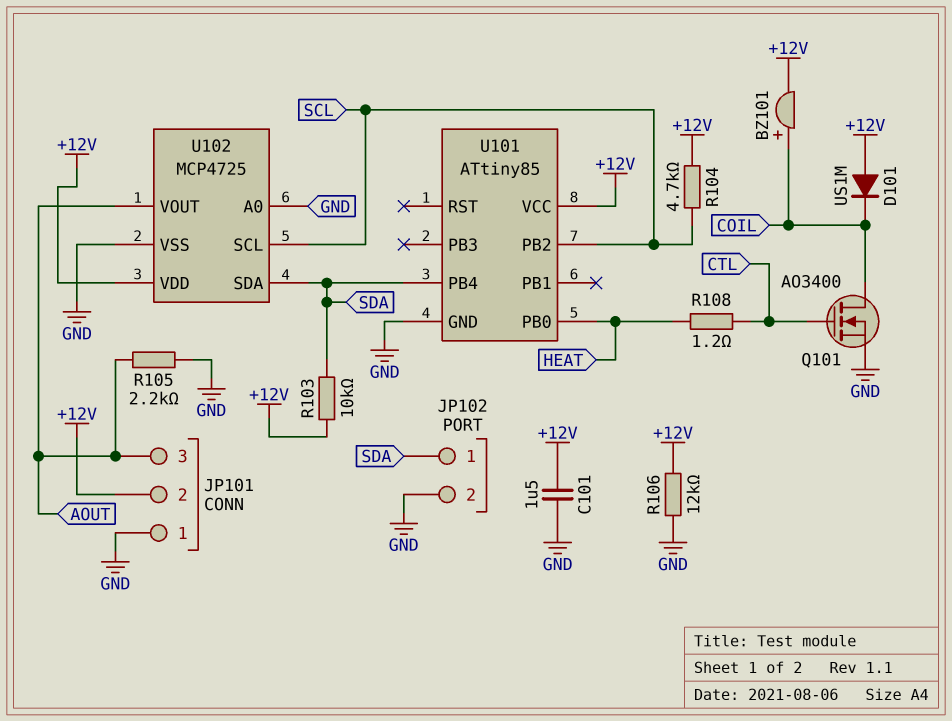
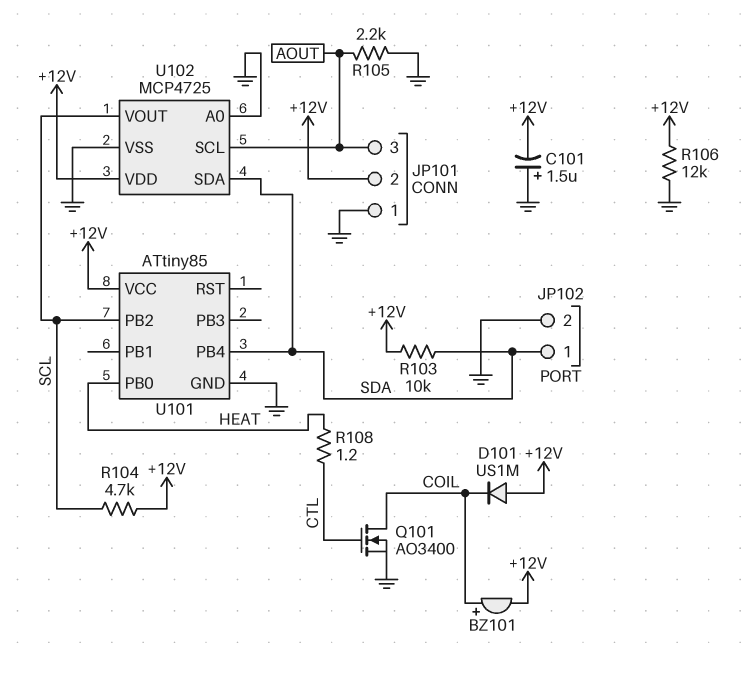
C101: 1.5uF (+12V, GND) -> 1.5uF (plus GND, minus +12V)
U102 pin SCL: SCL -> AOUT
U102 pin VOUT: AOUT -> SCL

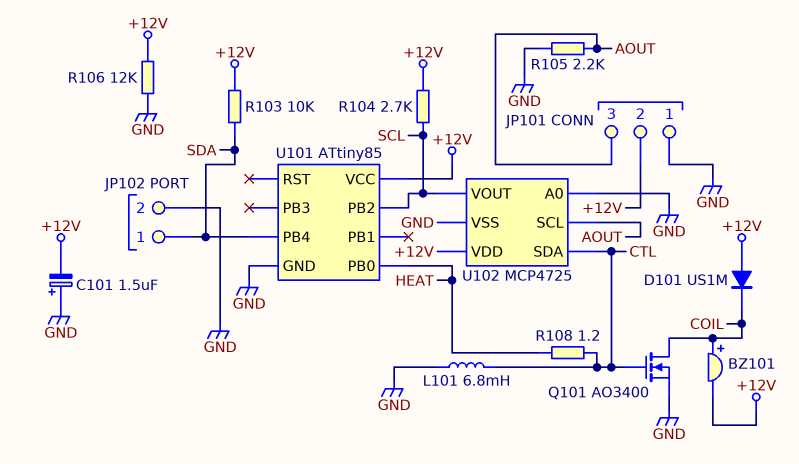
L101: none -> 6.8mH (CTL, GND)
R104: 4.7k (+12V, SCL) -> 2.7k (+12V, SCL)
U102 pin SDA: SDA -> CTL

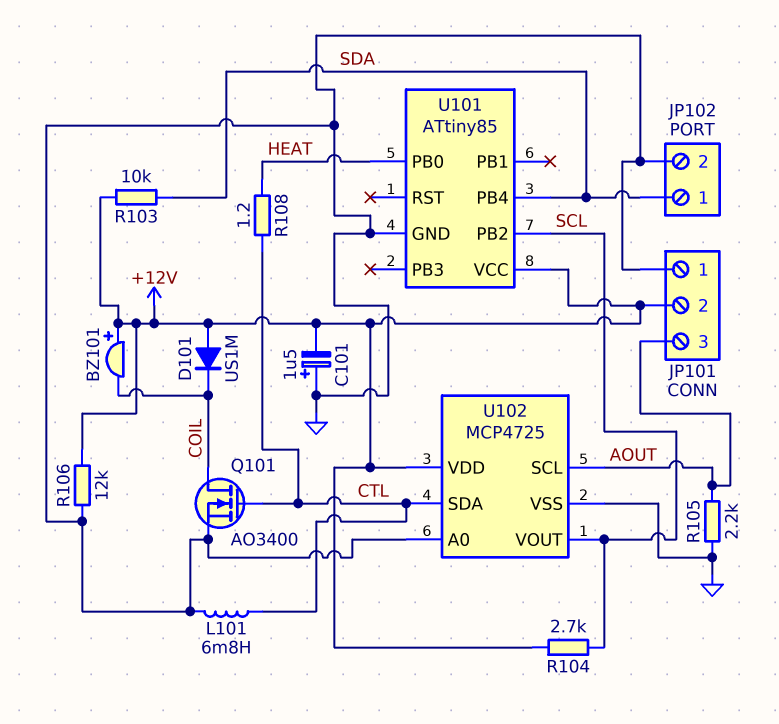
BZ101: buzzer (plus COIL, minus +12V) -> buzzer (plus +12V, minus COIL)

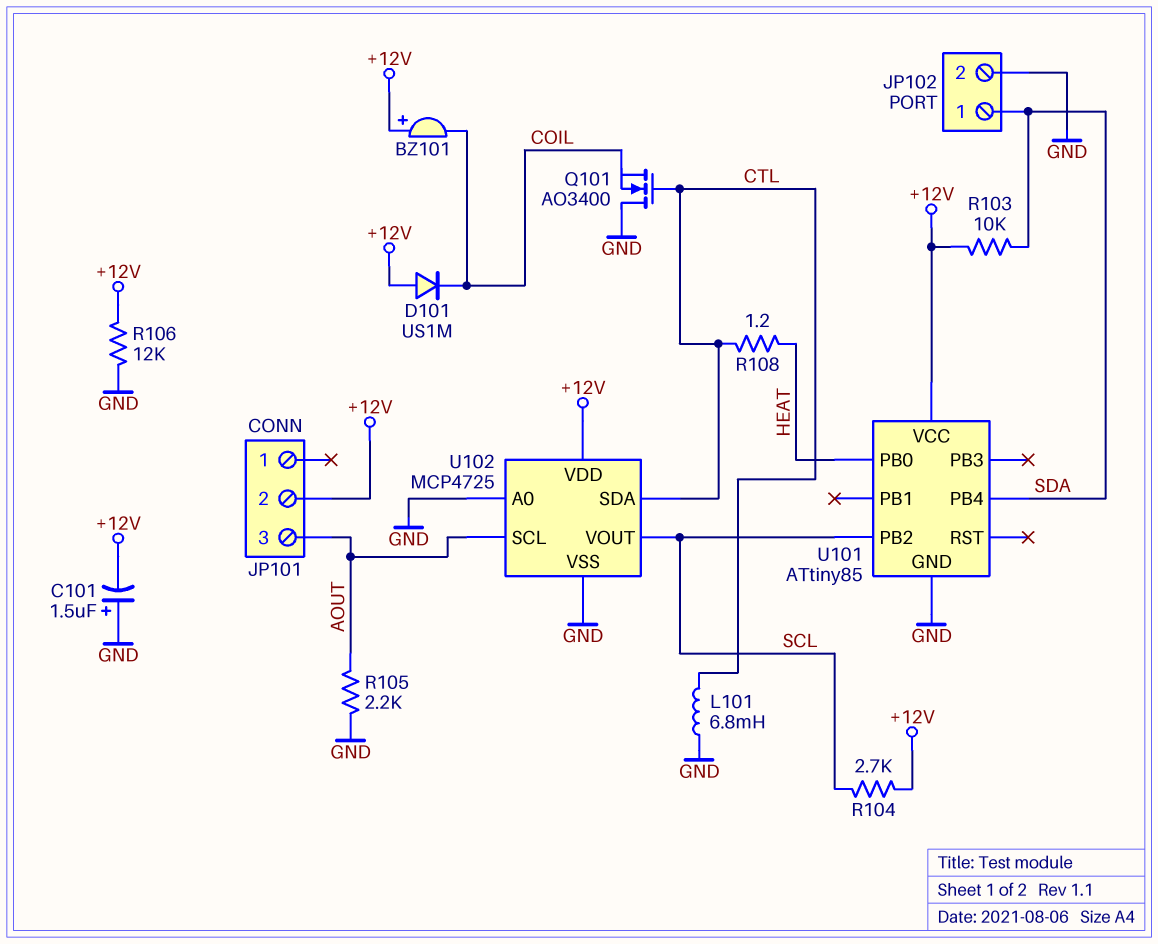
JP101 pin 1: GND -> none
Q101: NMOS AO3400 (G CTL, D COIL, S GND) -> NMOS AO3400 (G CTL, D GND, S COIL)

